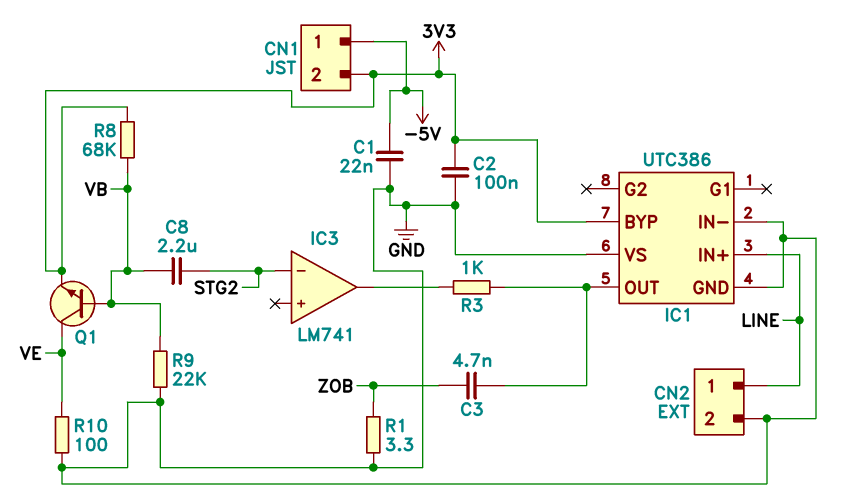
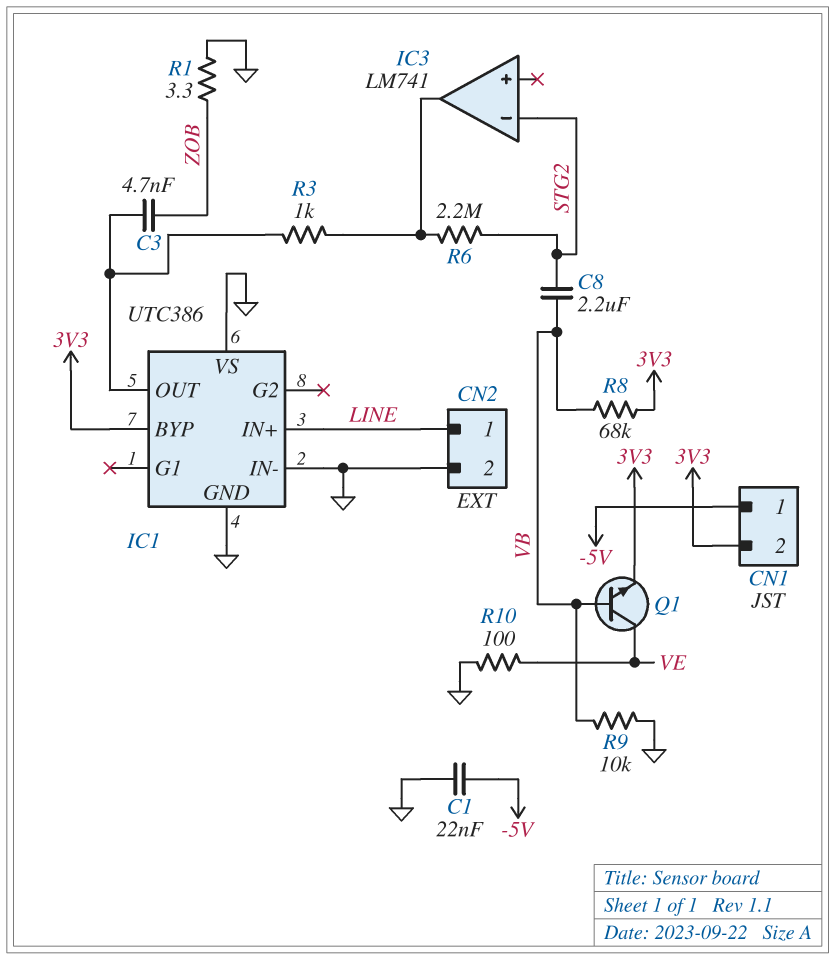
C2: 100nF (3V3, GND) -> none
R6: none -> 2.2M (IC3/out, STG2)
R9: 22k (GND, VB) -> 10k (GND, VB)

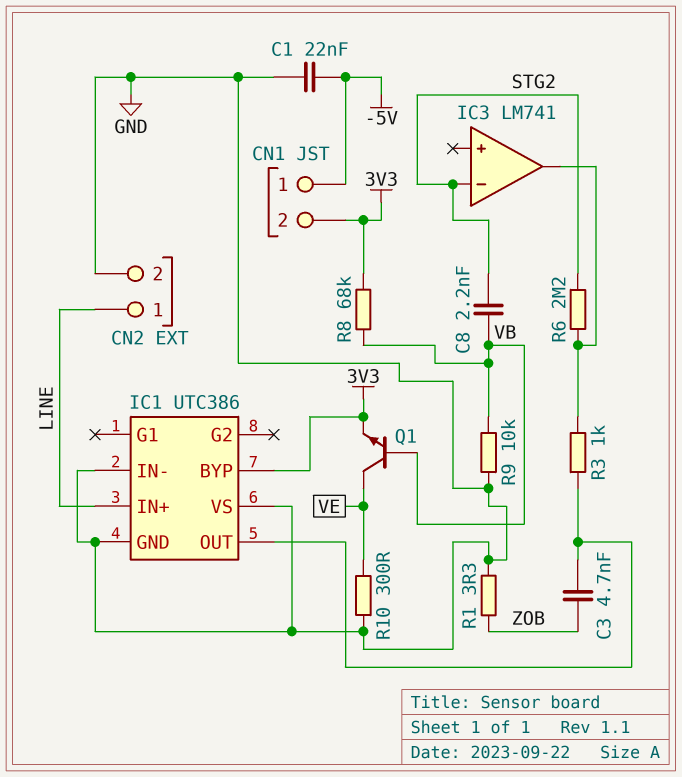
C8: 2.2uF (STG2, VB) -> 2.2nF (STG2, VB)
R10: 100 (GND, VE) -> 300 (GND, VE)

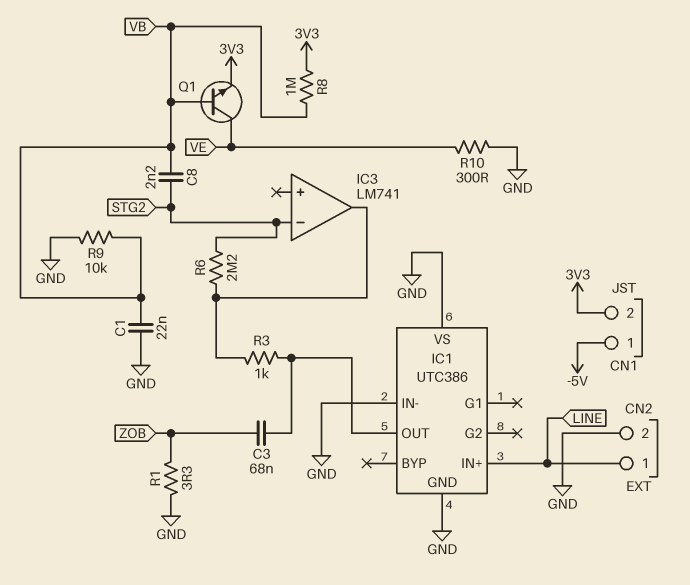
C1: 22nF (-5V, GND) -> 22nF (GND, VB)
C3: 4.7nF (IC1/OUT, ZOB) -> 68nF (IC1/OUT, ZOB)
IC1 pin BYP: 3V3 -> none
R8: 68k (3V3, VB) -> 1M (3V3, VB)

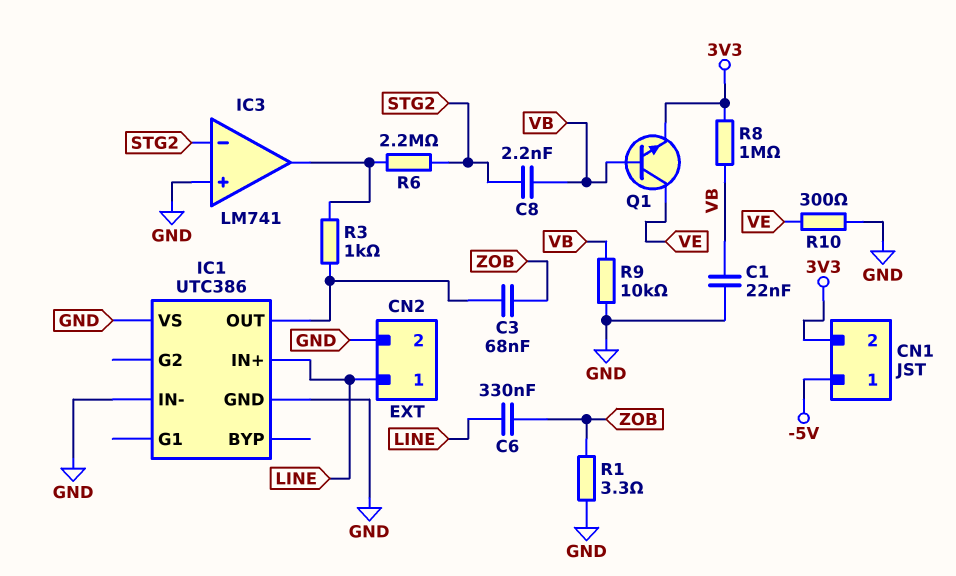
C6: none -> 330nF (LINE, ZOB)
IC3 pin in+: none -> GND

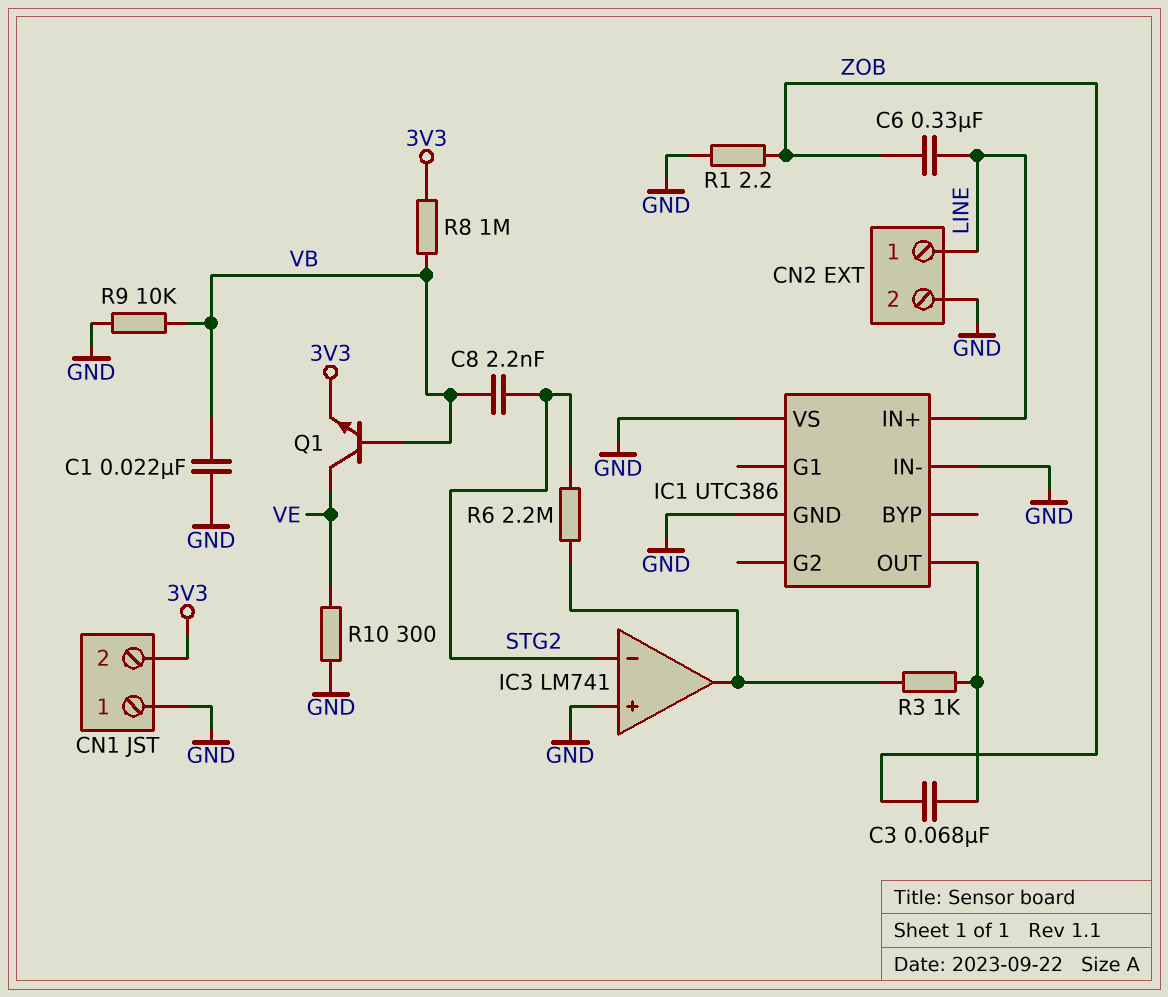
CN1 pin 1: -5V -> GND
R1: 3.3 (GND, ZOB) -> 2.2 (GND, ZOB)

